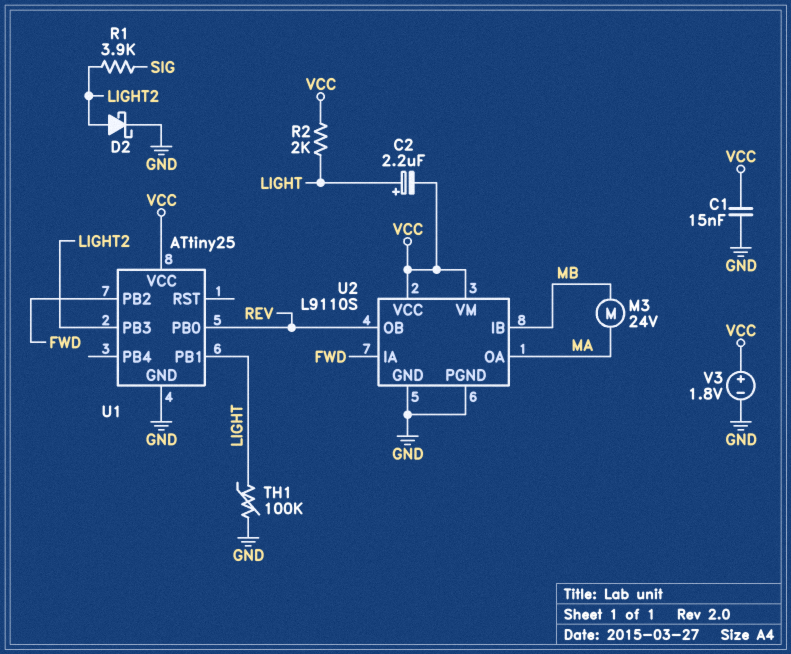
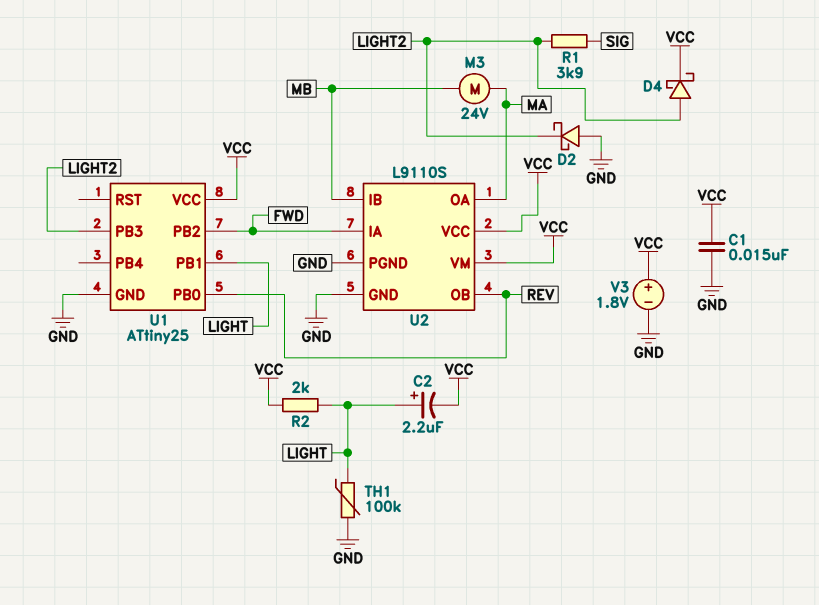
D2: schottky (A LIGHT2, K GND) -> schottky (A GND, K LIGHT2)
D4: none -> schottky (A LIGHT2, K VCC)

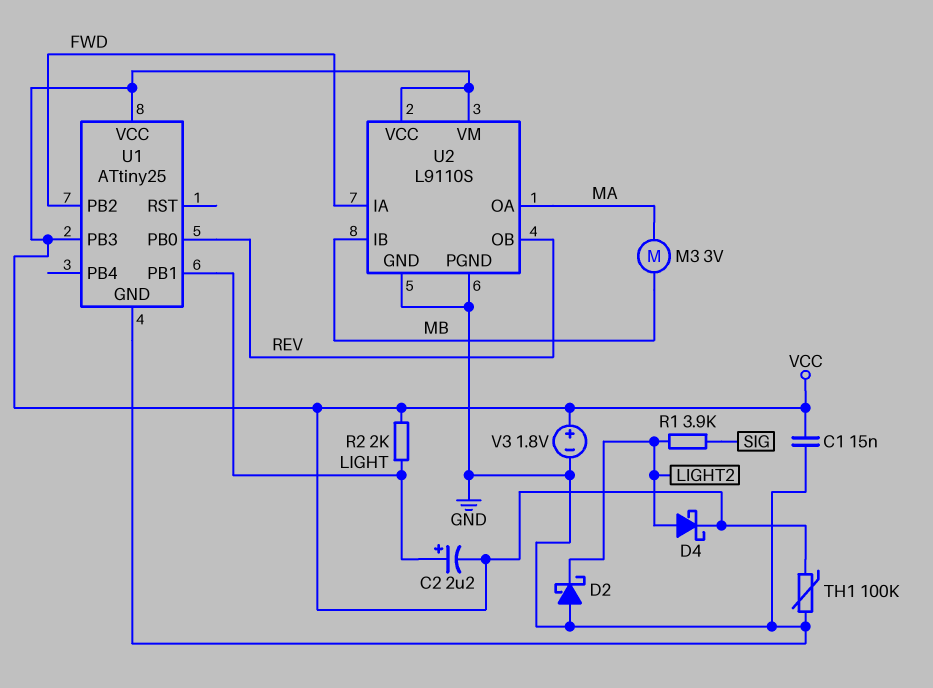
M3: motor 24V (MA, MB) -> motor 3V (MA, MB)
TH1: 100k (GND, LIGHT) -> 100k (GND, VCC)
U1 pin PB3: LIGHT2 -> VCC

